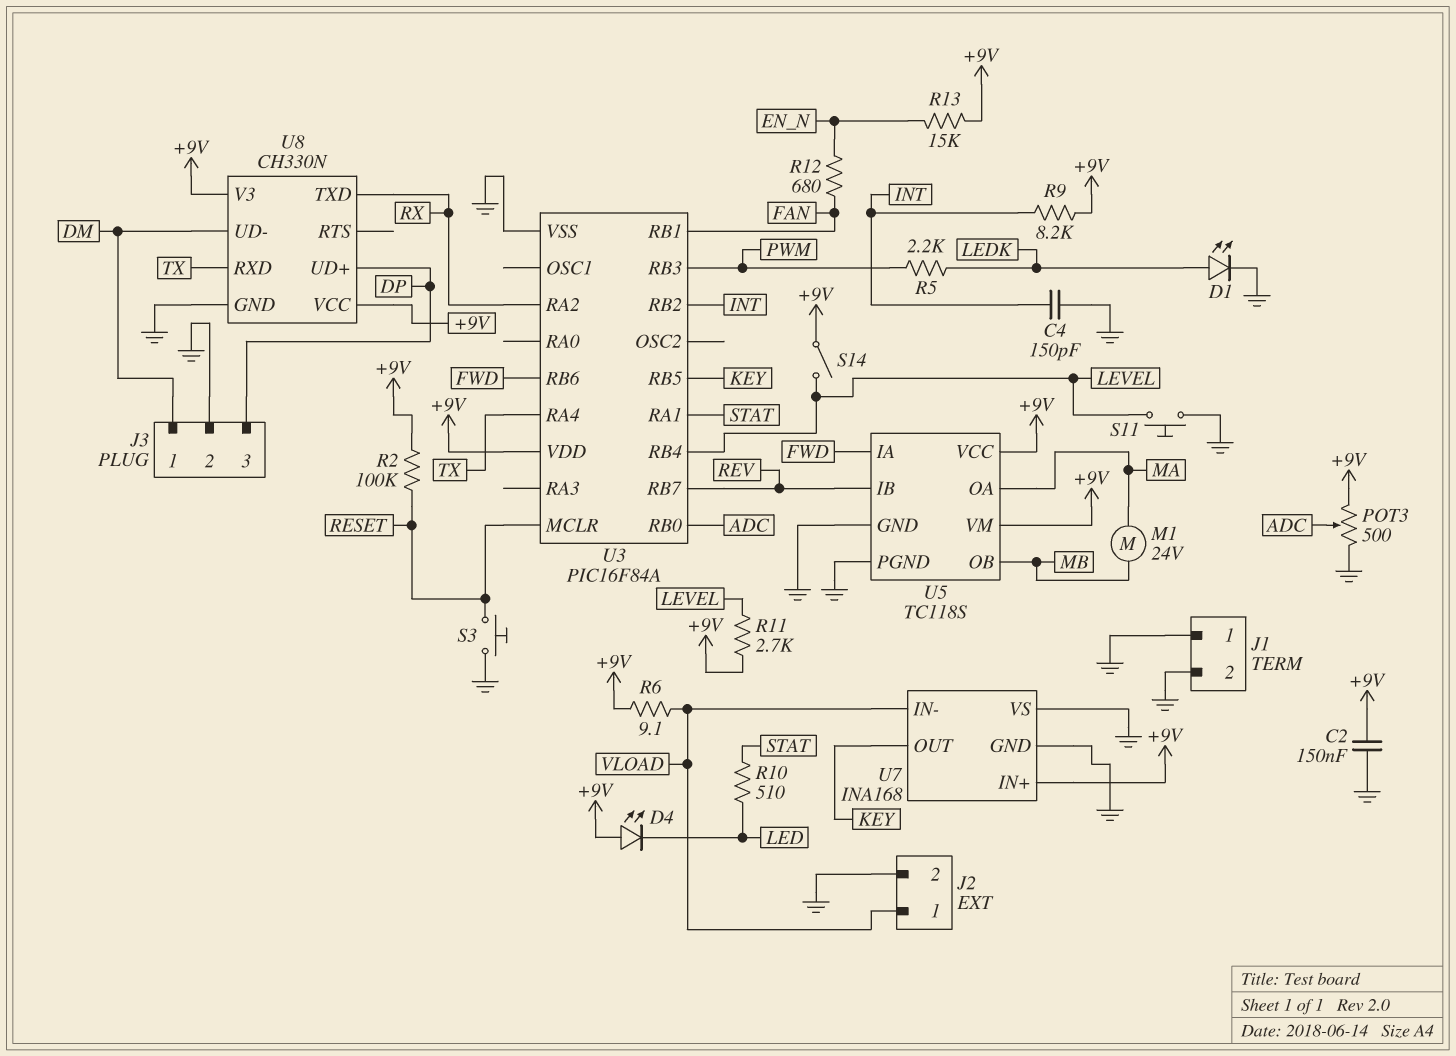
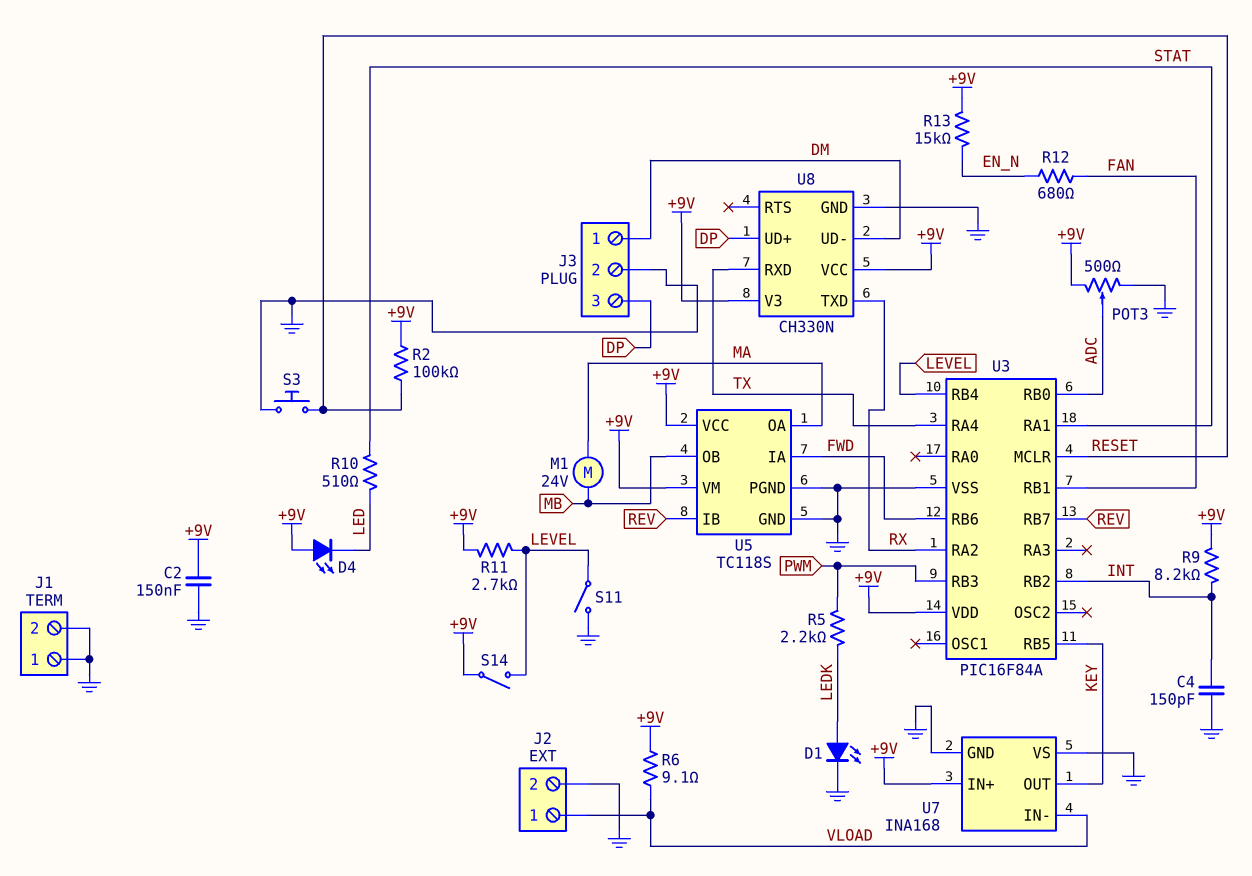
S11: button (GND, LEVEL) -> switch (GND, LEVEL)

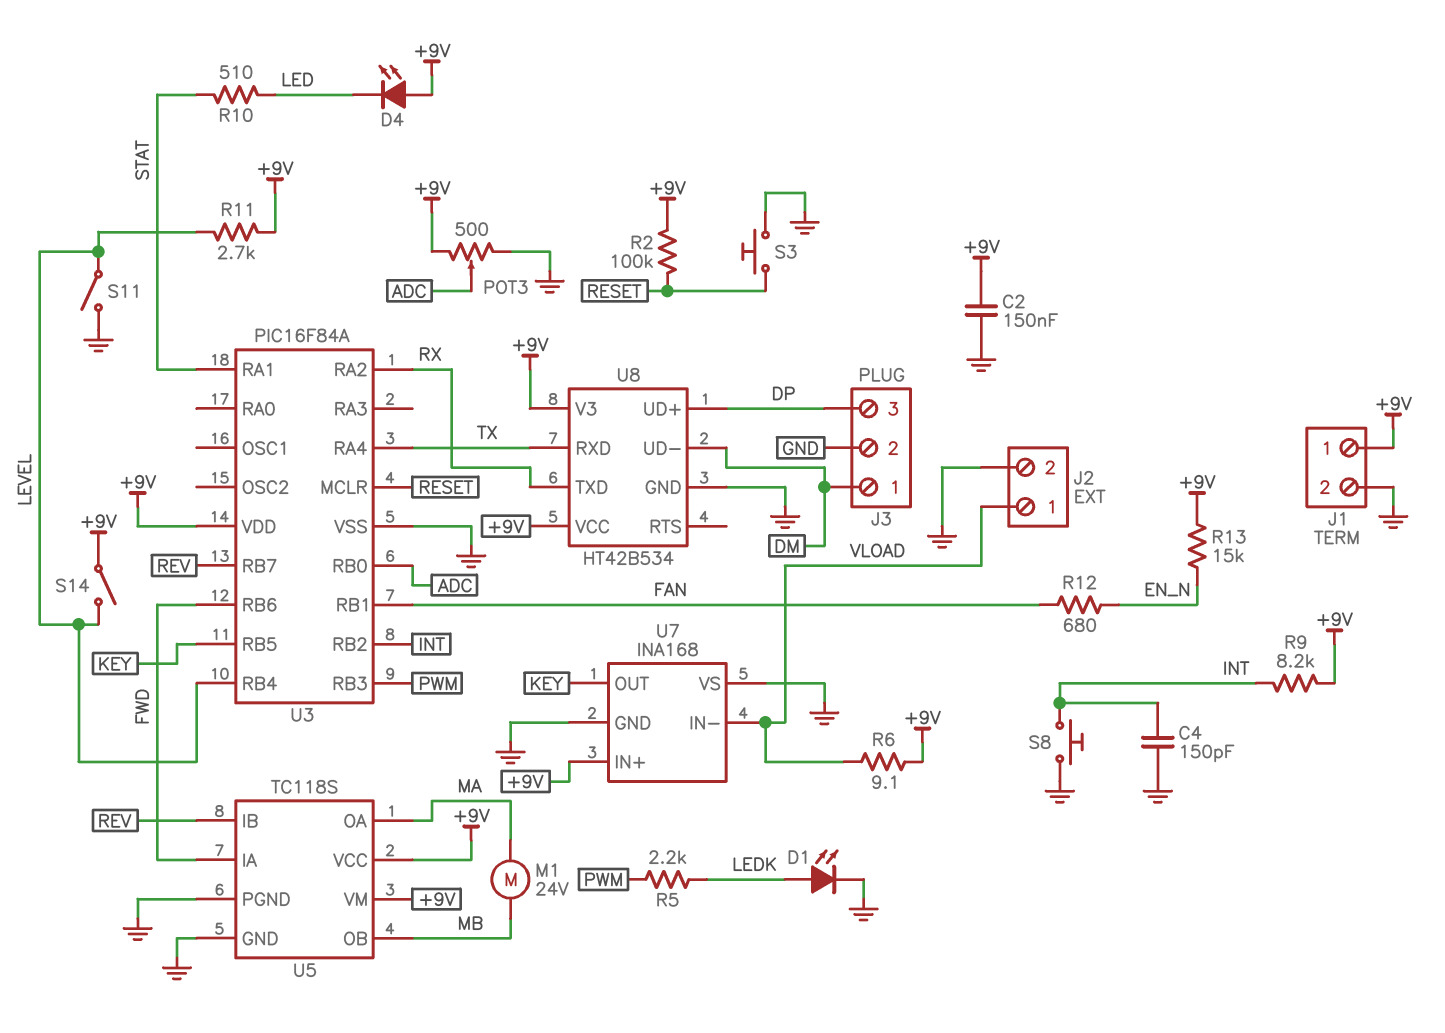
J1 pin 1: GND -> +9V
S8: none -> button (GND, INT)
U8: CH330N -> HT42B534

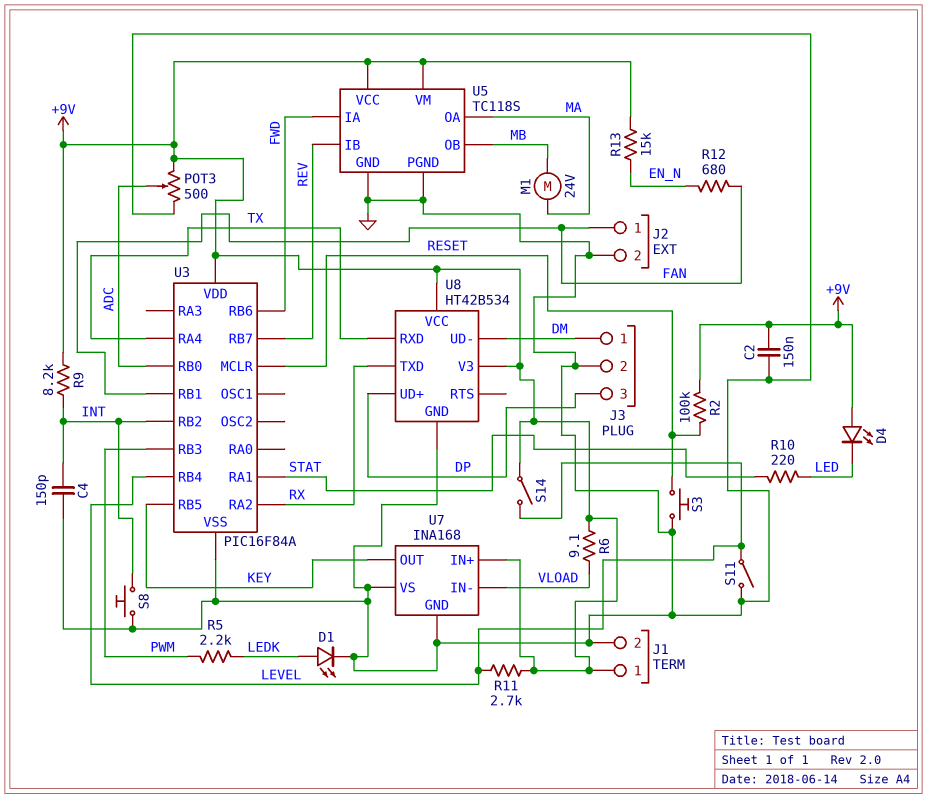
J2 pin 1: VLOAD -> FAN
R10: 510 (LED, STAT) -> 220 (LED, STAT)

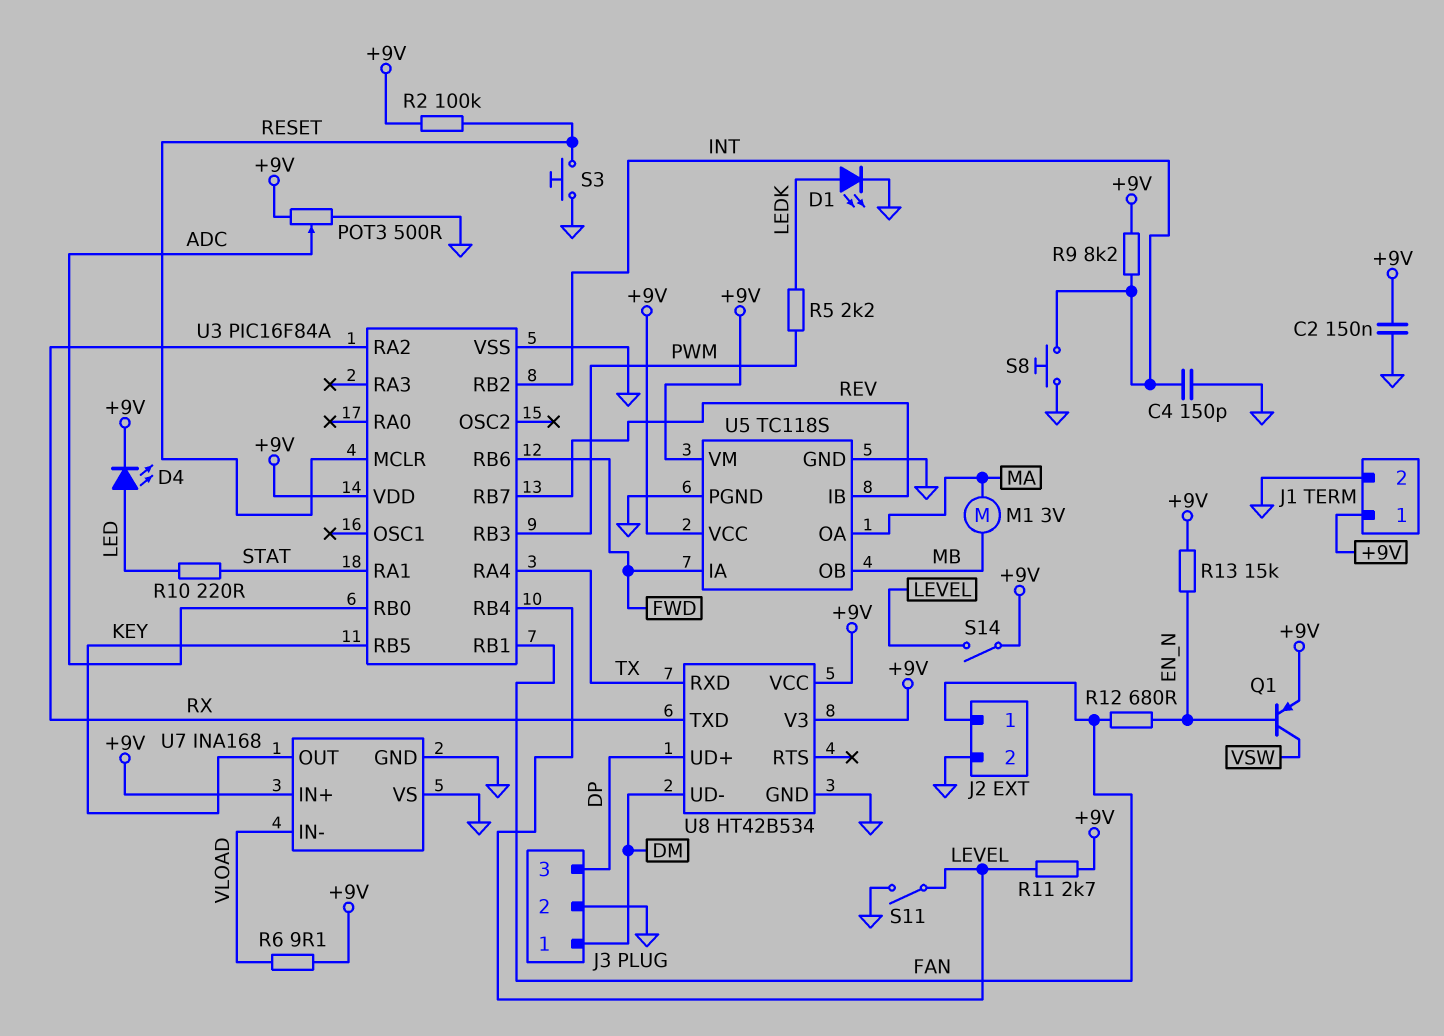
D4: LED (A +9V, K LED) -> LED (A LED, K +9V)
M1: motor 24V (MA, MB) -> motor 3V (MA, MB)
Q1: none -> PNP (B EN_N, C VSW, E +9V)

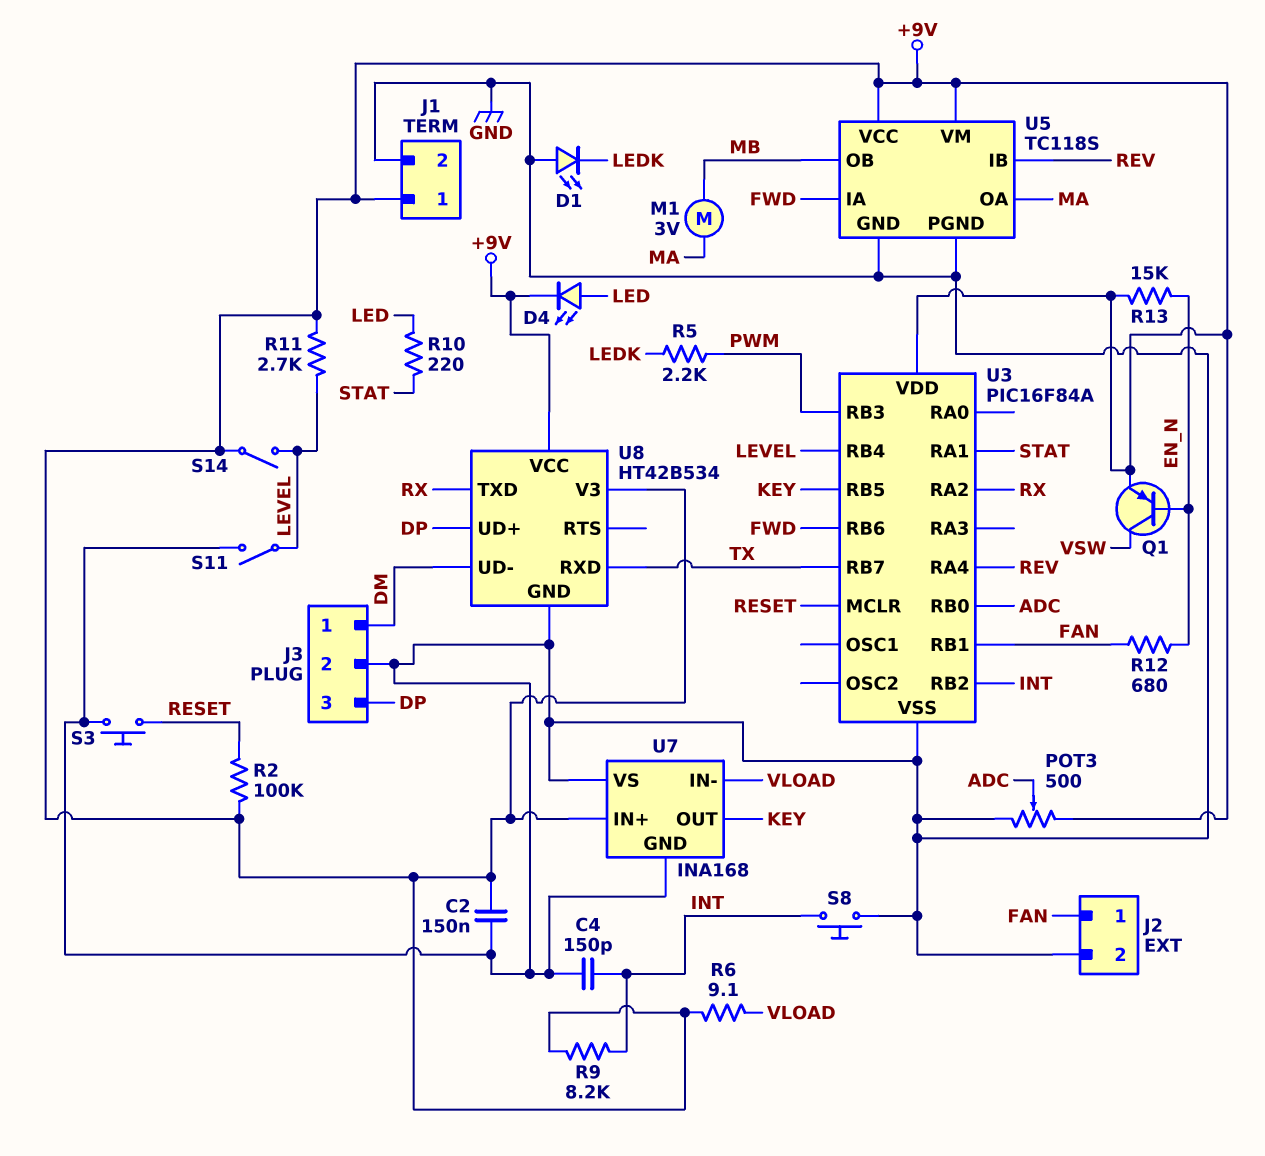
D1: LED (A LEDK, K GND) -> LED (A GND, K LEDK)
U3 pin RA4: TX -> REV
U3 pin RB7: REV -> TX

